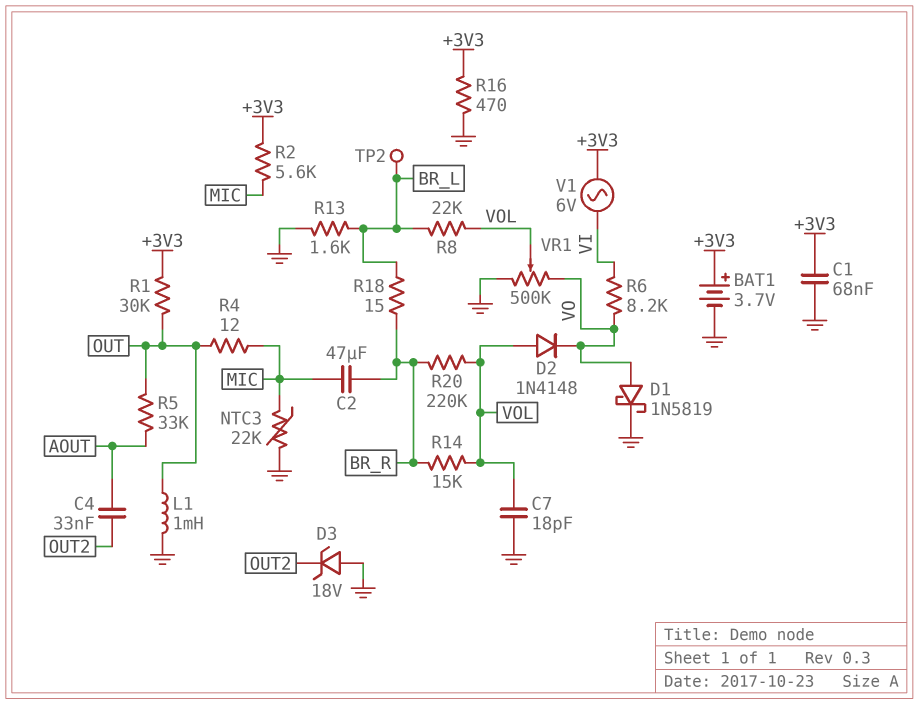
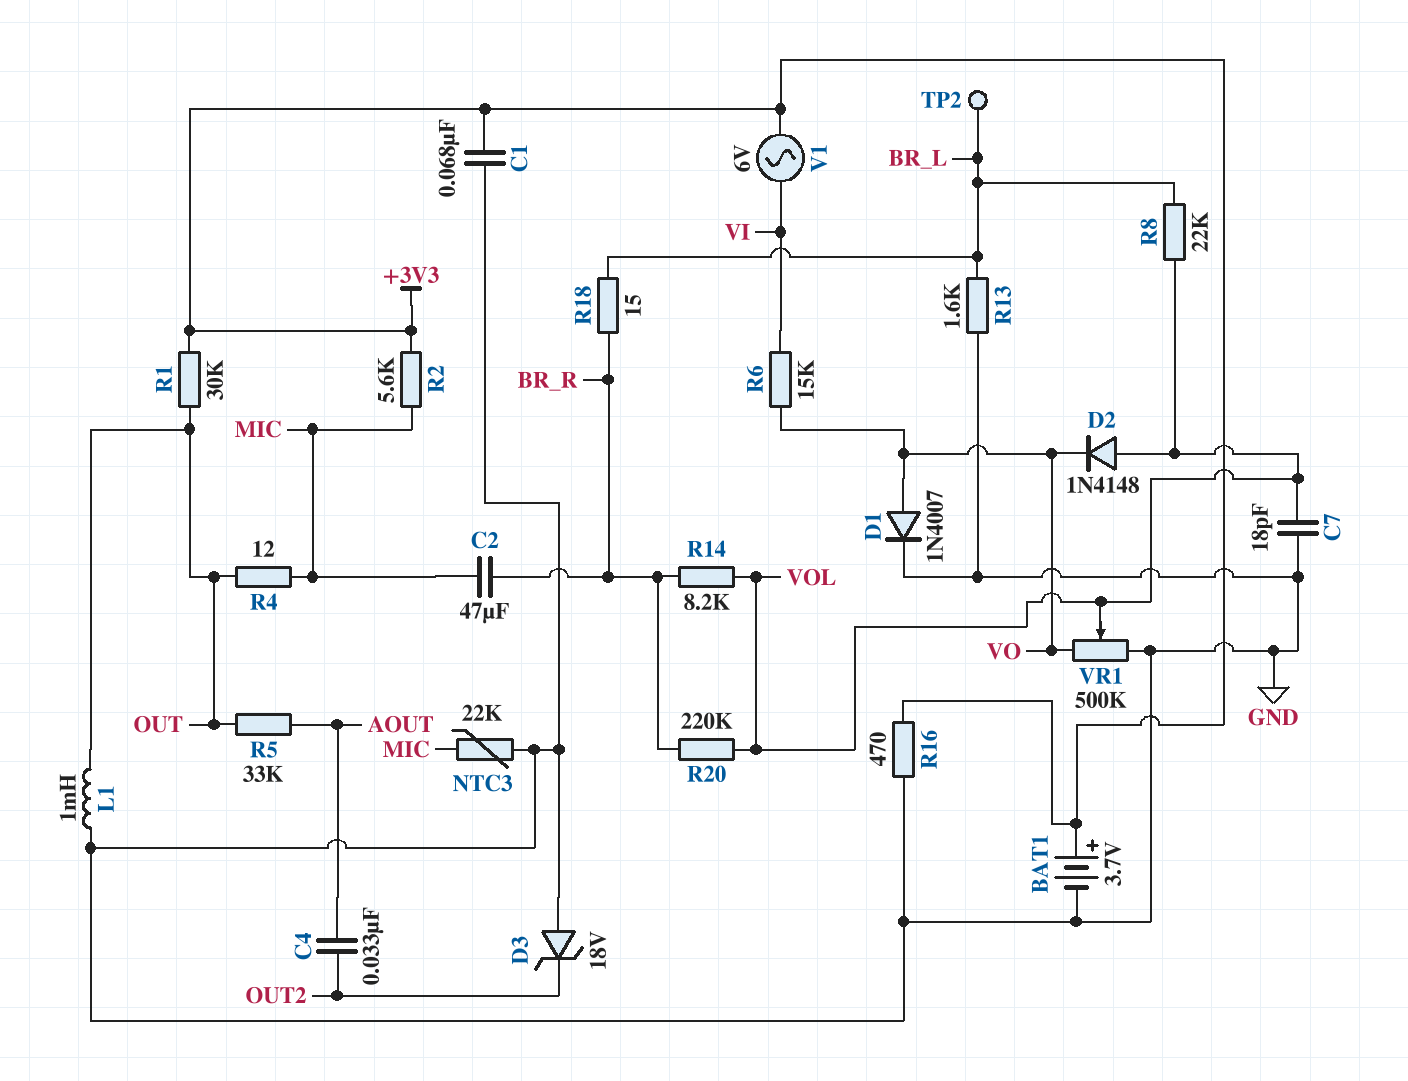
D1: schottky 1N5819 (A VO, K GND) -> diode 1N4007 (A VO, K GND)
R6: 8.2k (VI, VO) -> 15k (VI, VO)
R14: 15k (BR_R, VOL) -> 8.2k (BR_R, VOL)

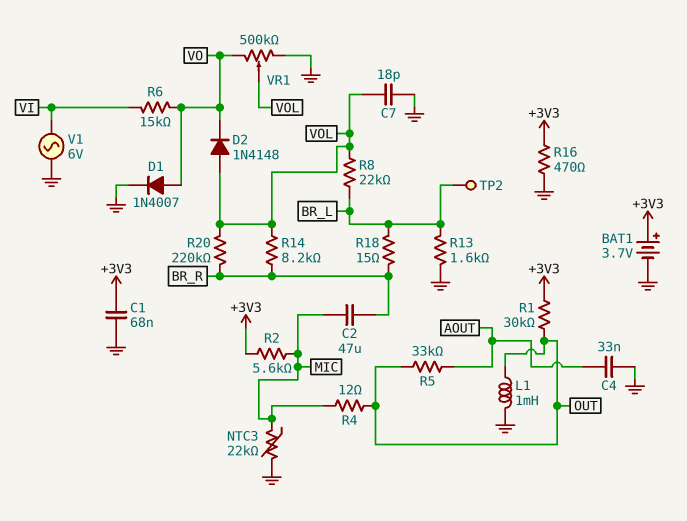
C4: 33nF (AOUT, OUT2) -> 33nF (AOUT, GND)
D3: zener 18V (A GND, K OUT2) -> none
V1: AC 6V (+3V3, VI) -> AC 6V (GND, VI)

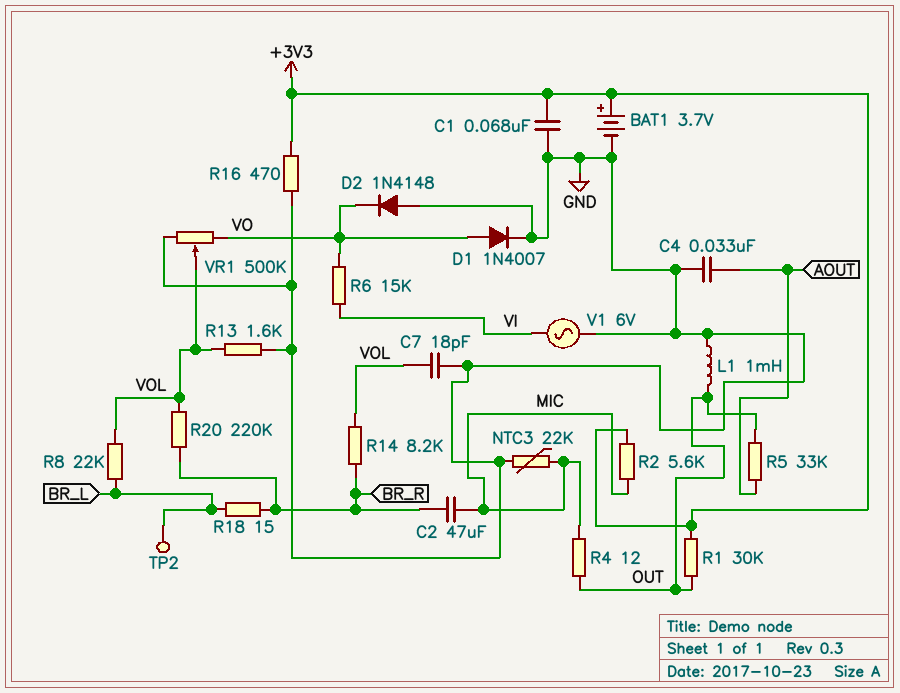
D2: diode 1N4148 (A VOL, K VO) -> diode 1N4148 (A GND, K VO)
R13: 1.6k (BR_L, GND) -> 1.6k (GND, VOL)

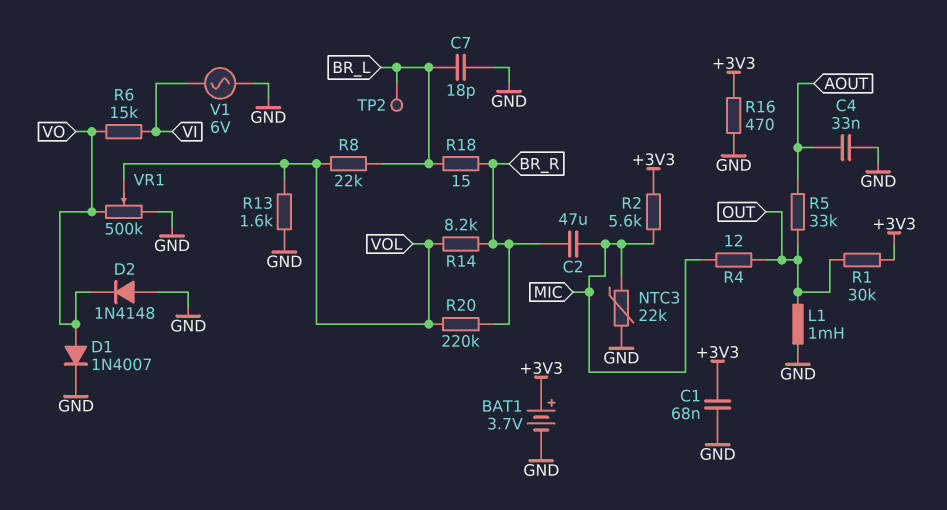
C7: 18pF (GND, VOL) -> 18pF (BR_L, GND)

